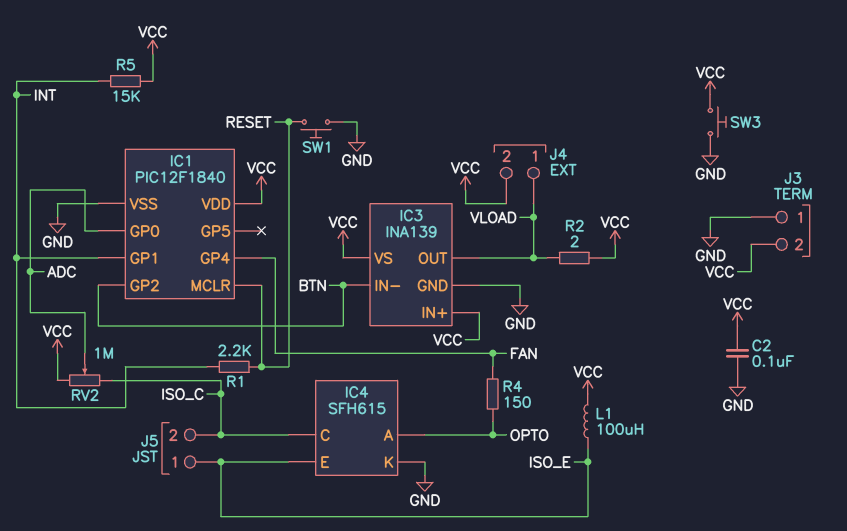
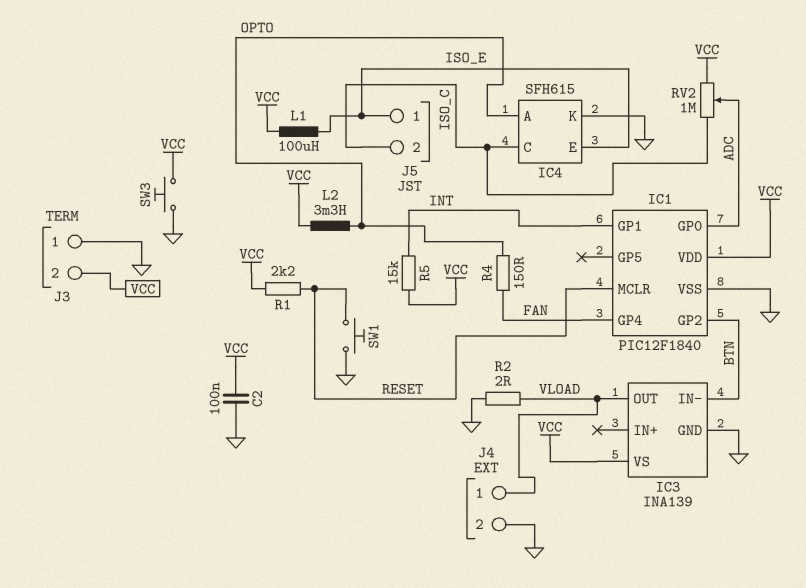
IC3 pin IN+: VCC -> none
J4 pin 2: VCC -> GND
L2: none -> 3.3mH (OPTO, VCC)
R1: 2.2k (INT, RESET) -> 2.2k (RESET, VCC)
R2: 2 (VCC, VLOAD) -> 2 (GND, VLOAD)

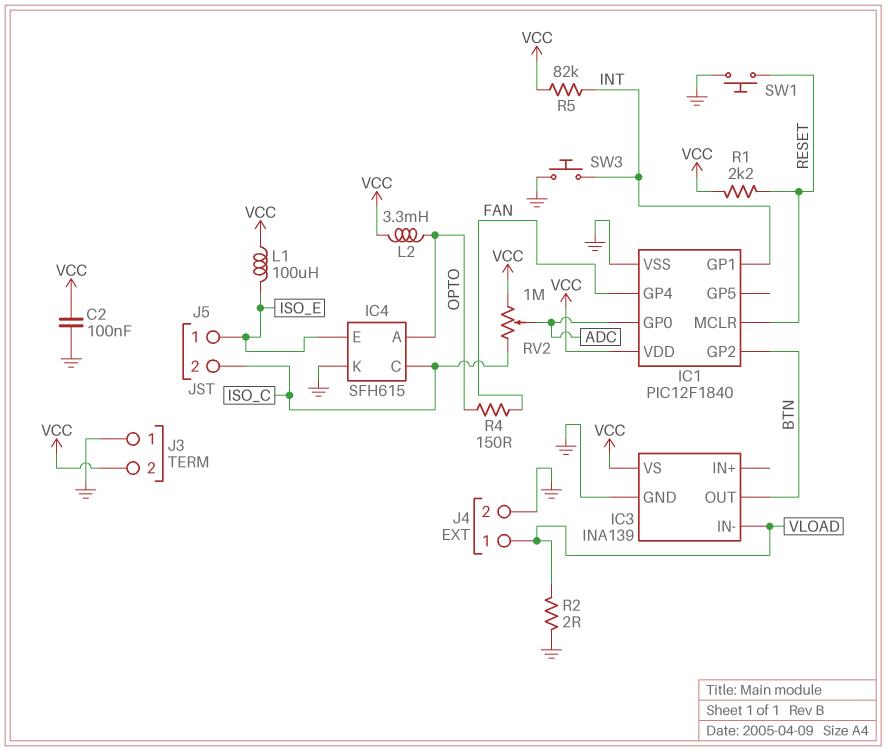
IC3 pin IN-: BTN -> VLOAD
IC3 pin OUT: VLOAD -> BTN
R5: 15k (INT, VCC) -> 82k (INT, VCC)
SW3: button (GND, VCC) -> button (GND, INT)

